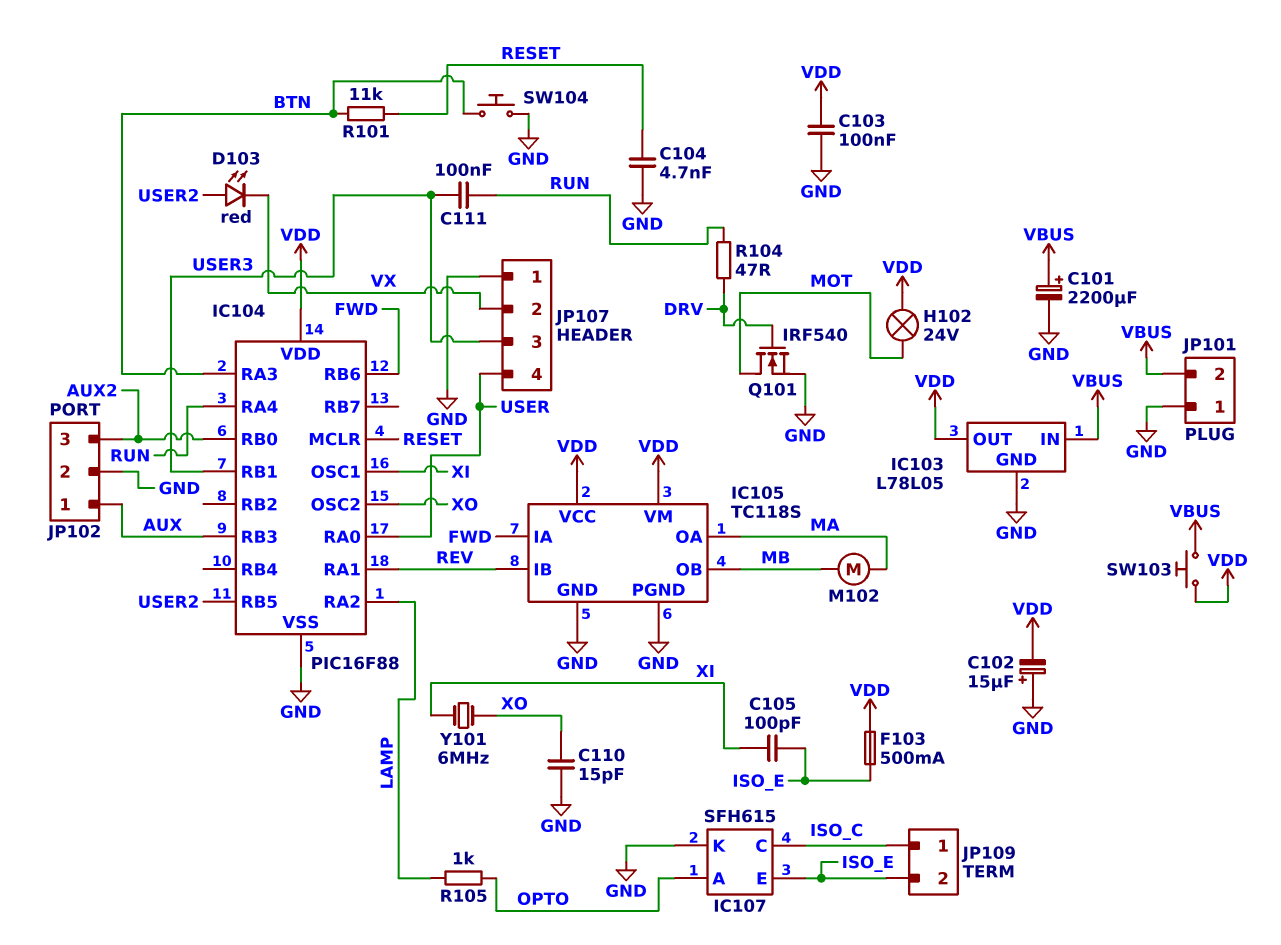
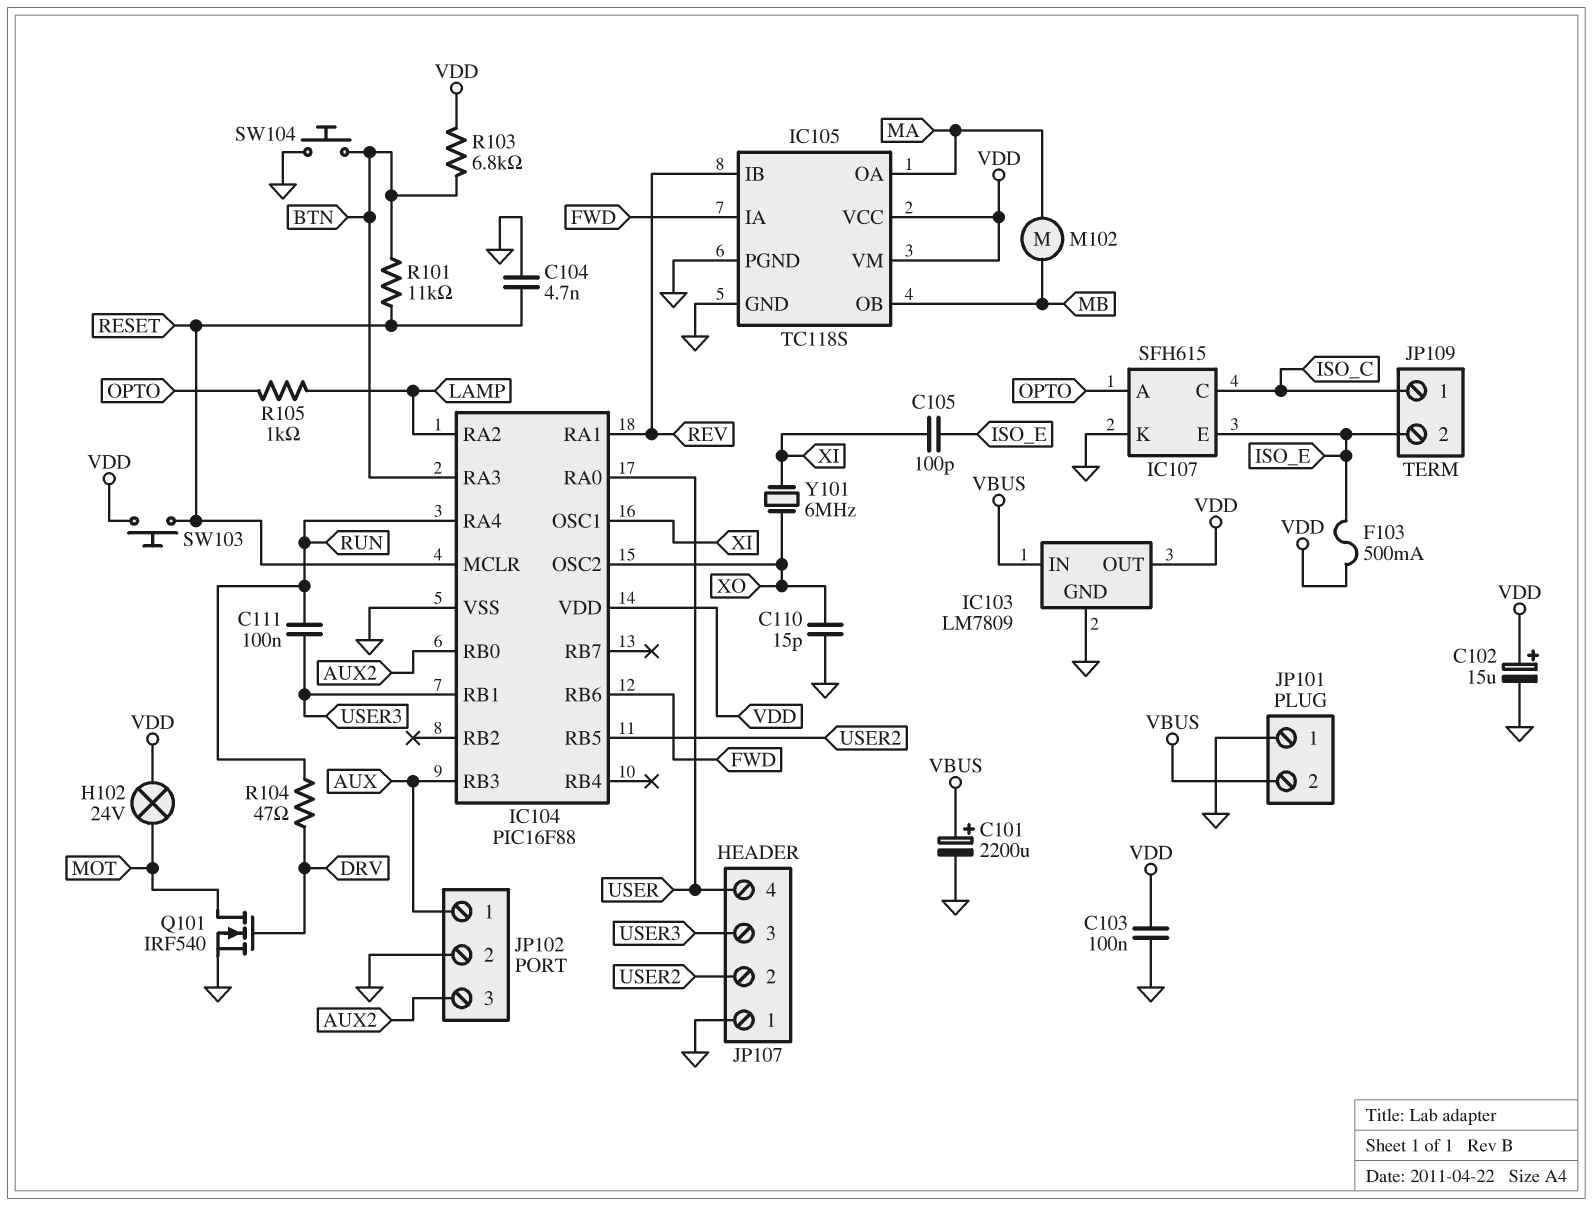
C102: 15uF (plus GND, minus VDD) -> 15uF (plus VDD, minus GND)
D103: LED red (A USER2, K VX) -> none
IC103: L78L05 -> LM7809
JP107 pin 2: VX -> USER2
R103: none -> 6.8k (BTN, VDD)
SW103: button (VBUS, VDD) -> button (RESET, VDD)

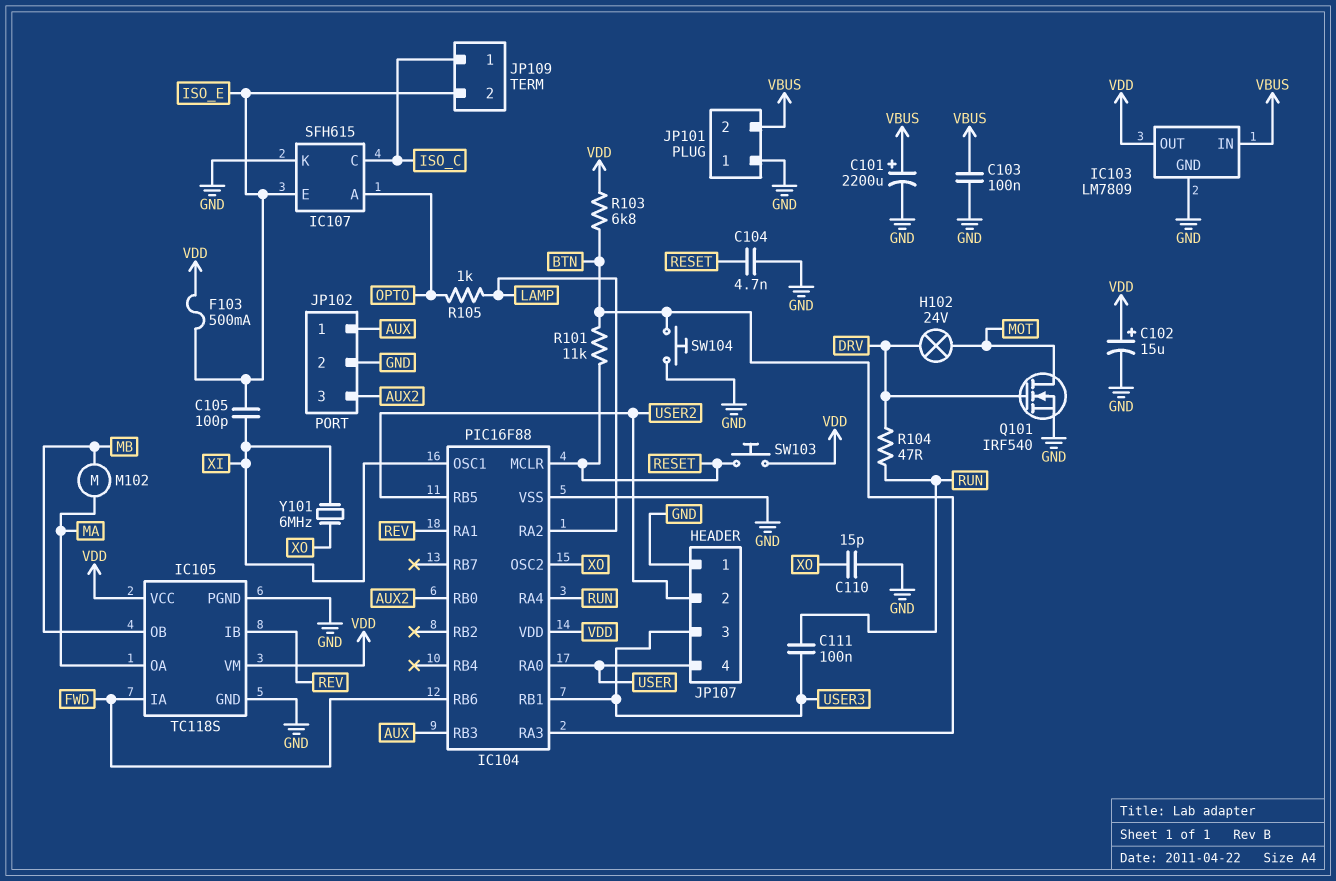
C103: 100nF (GND, VDD) -> 100nF (GND, VBUS)
H102: lamp 24V (MOT, VDD) -> lamp 24V (DRV, MOT)

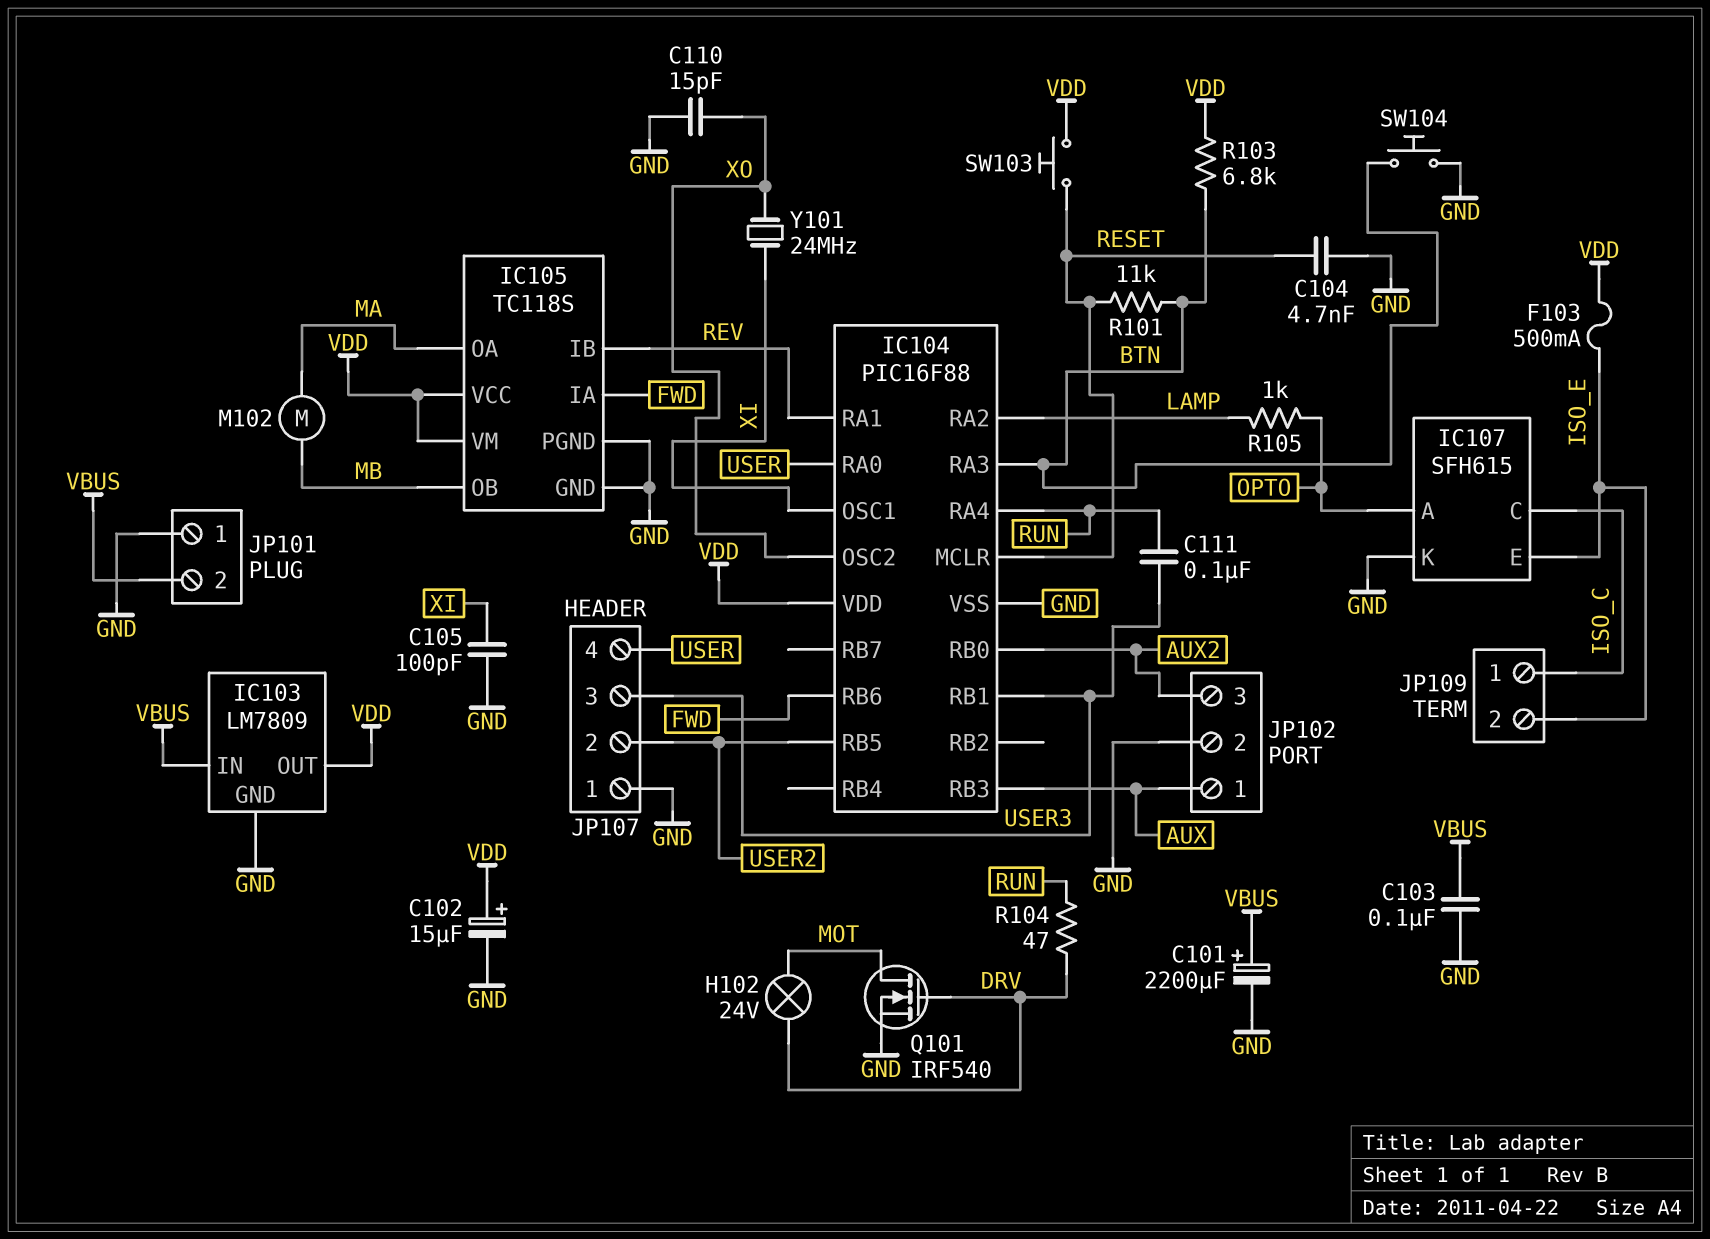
C105: 100pF (ISO_E, XI) -> 100pF (GND, XI)
Y101: 6MHz (XI, XO) -> 24MHz (XI, XO)

